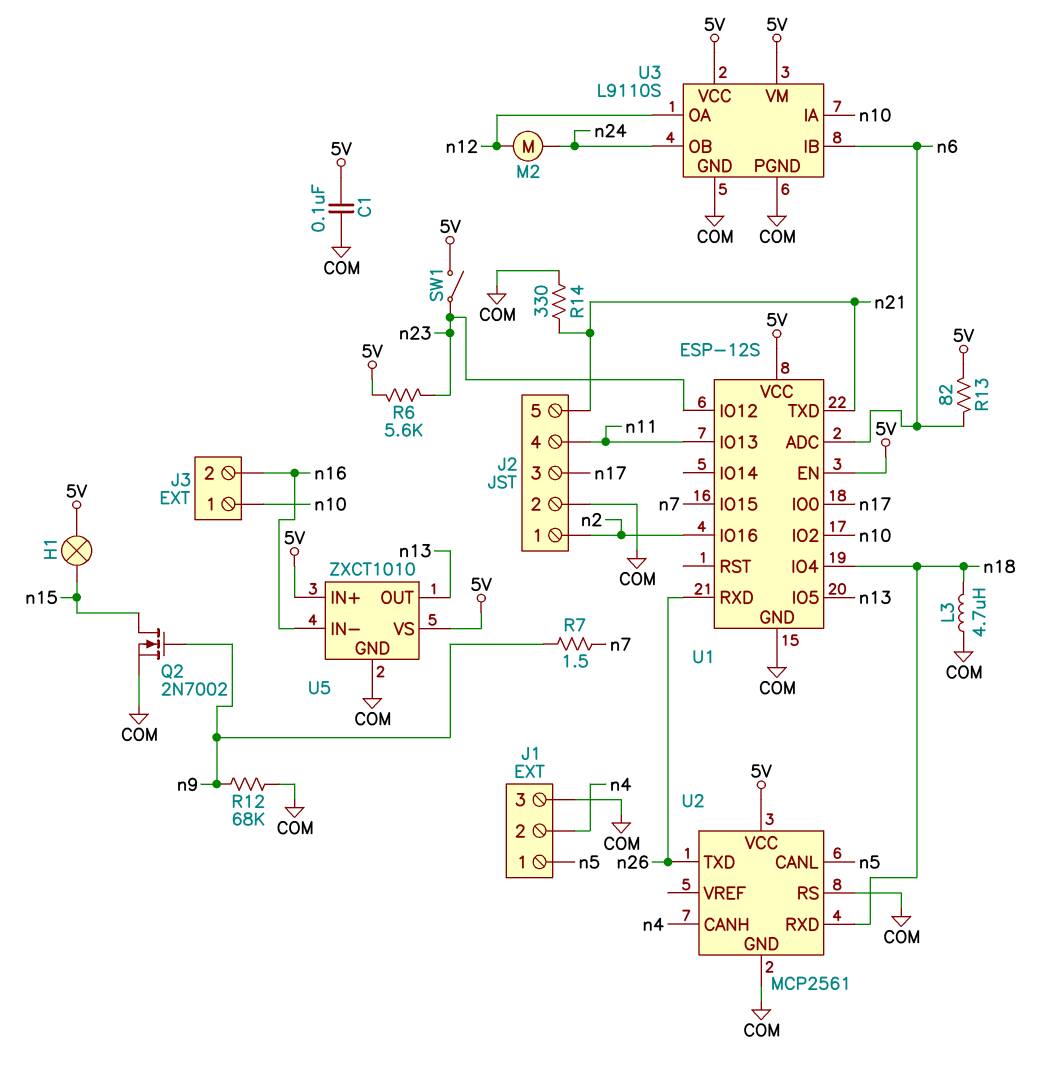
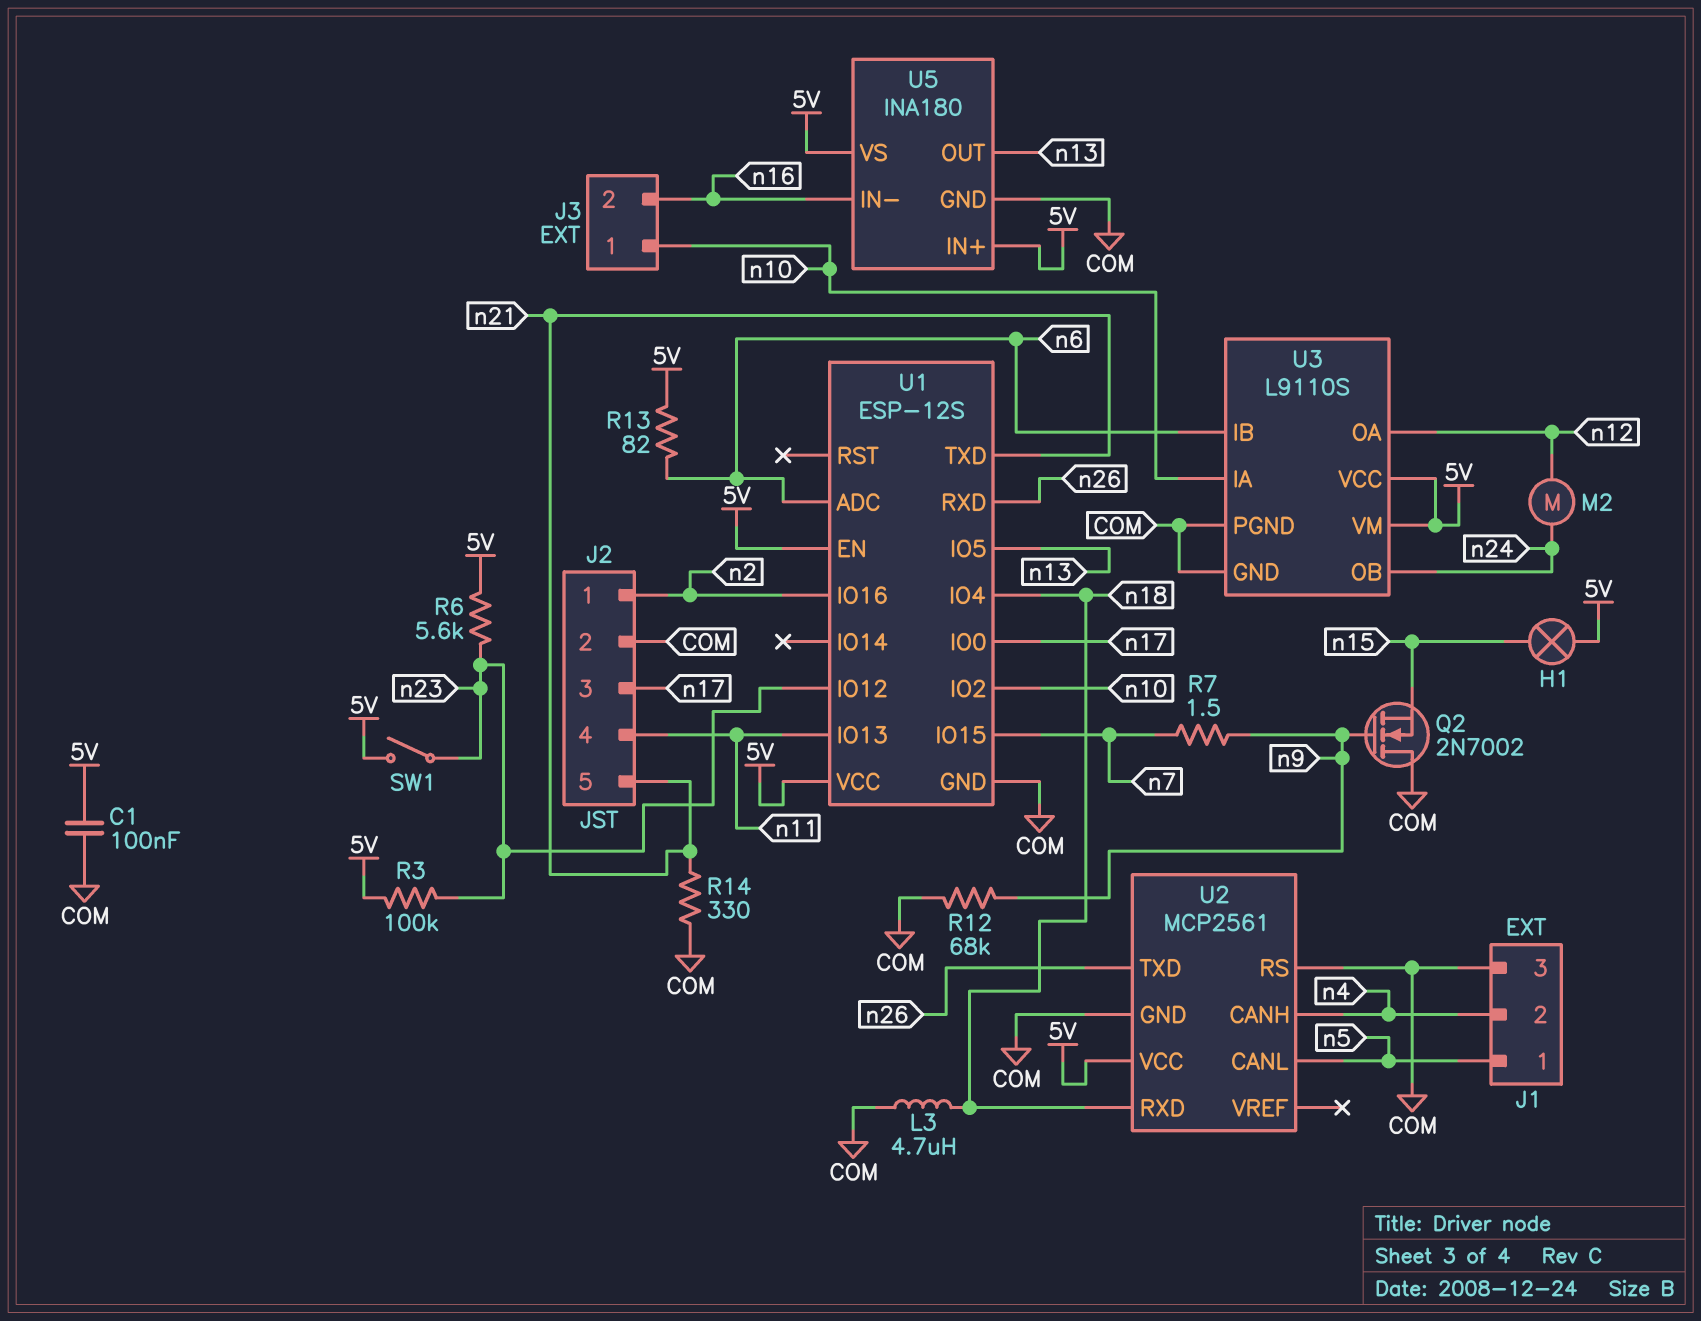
Q2: NMOS 2N7002 (G n9, D n15, S COM) -> NMOS 2N7002 (G n9, D COM, S n15)
R3: none -> 100k (5V, n23)
U5: ZXCT1010 -> INA180

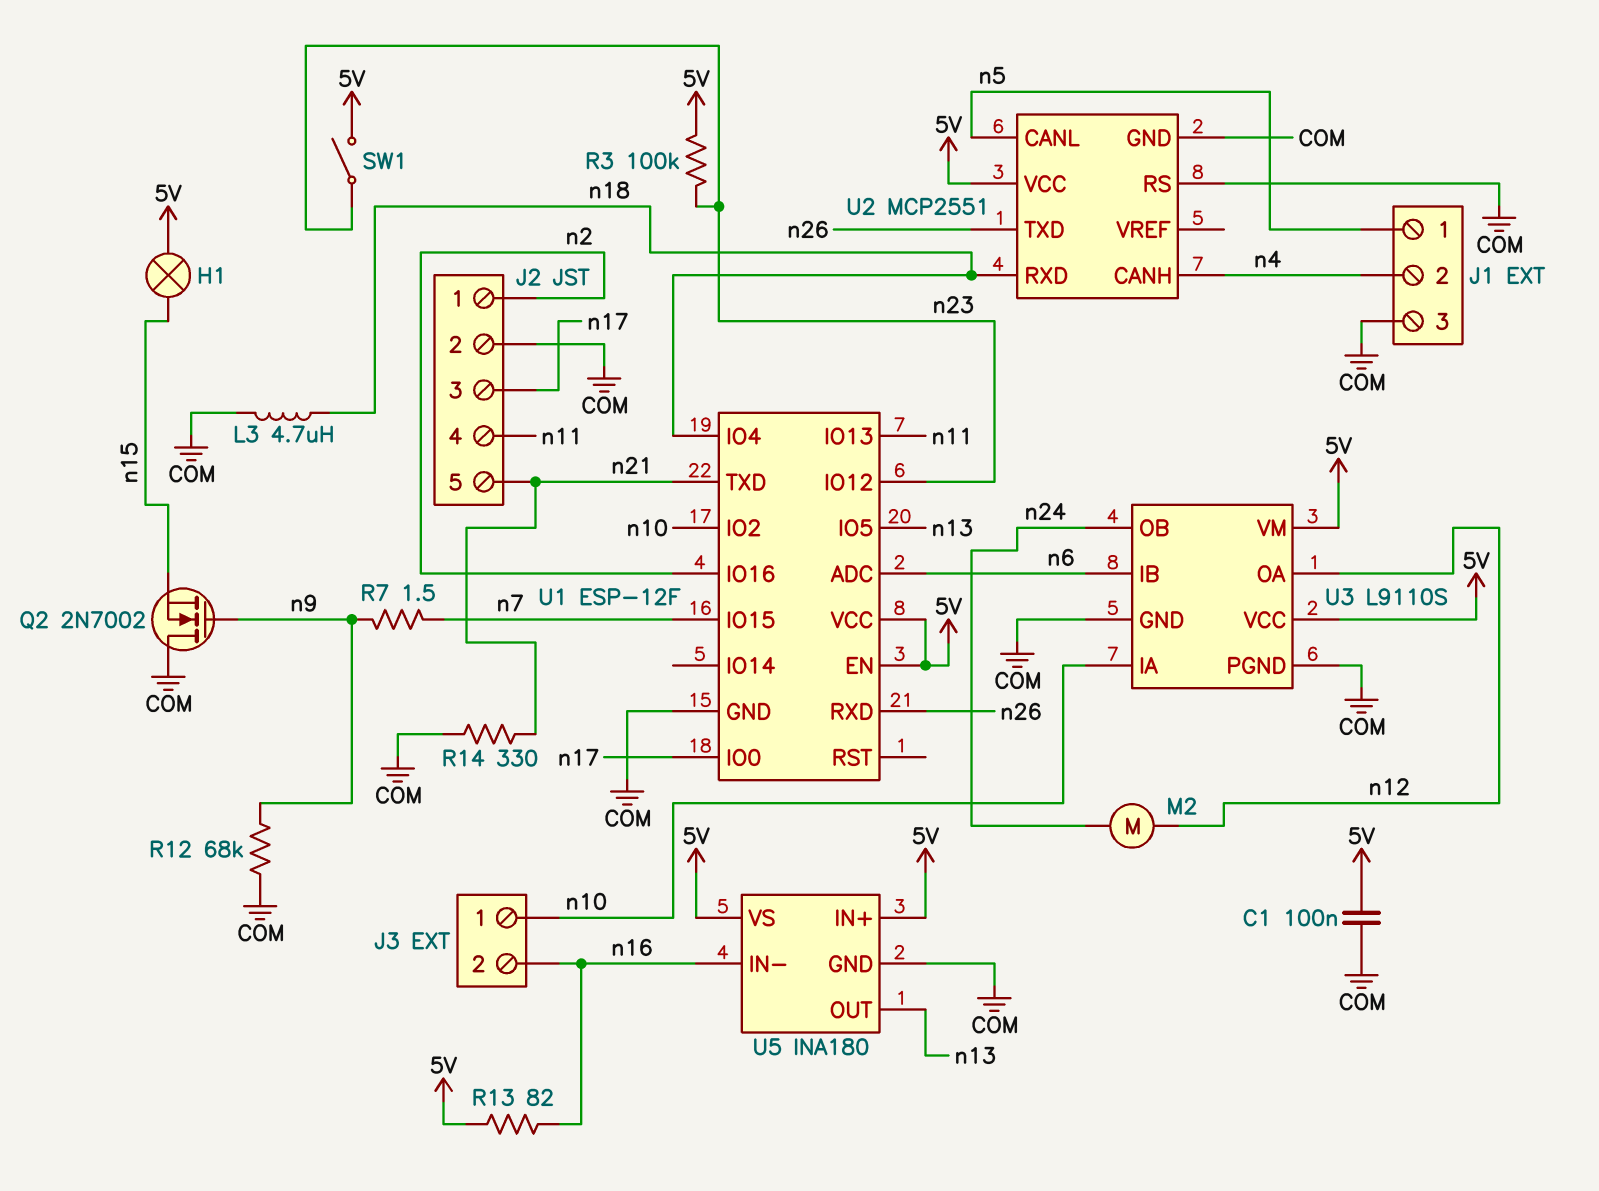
R6: 5.6k (5V, n23) -> none
R13: 82 (5V, n6) -> 82 (5V, n16)
U1: ESP-12S -> ESP-12F
U2: MCP2561 -> MCP2551

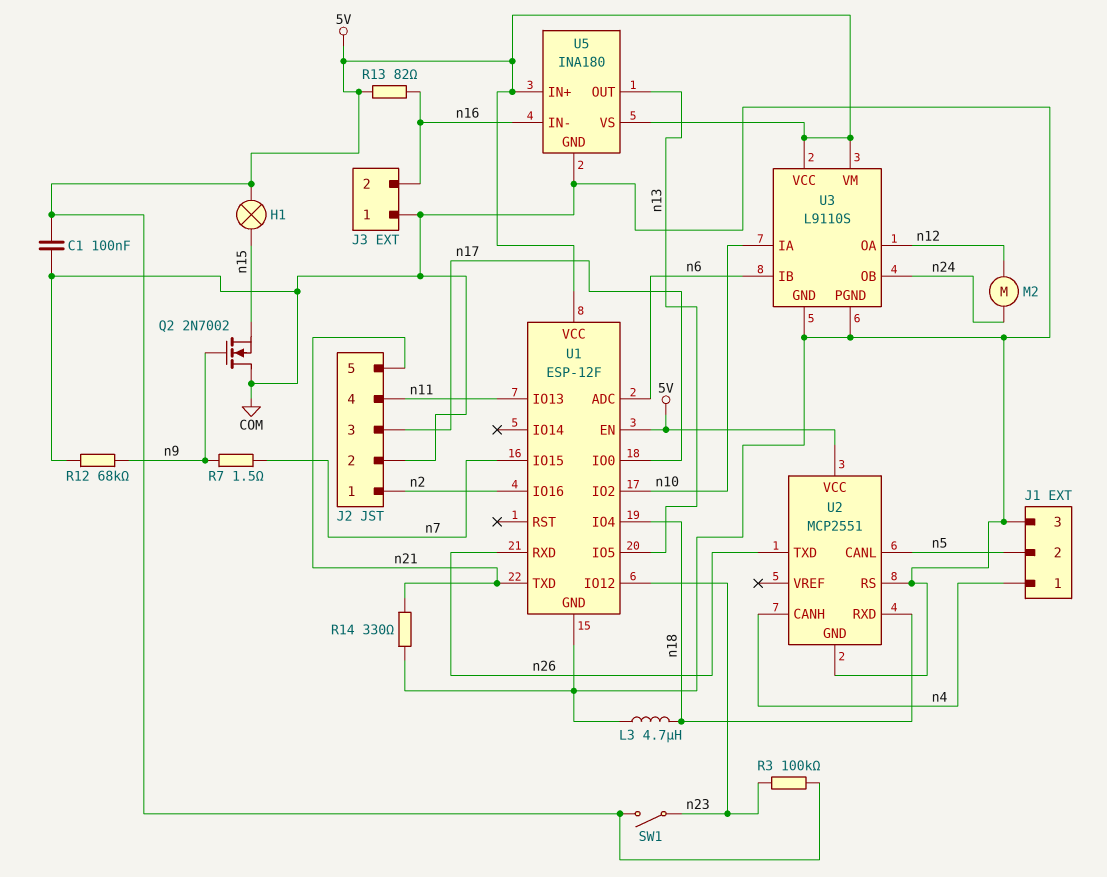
J1 pin 1: n5 -> n4
J1 pin 2: n4 -> n5
J3 pin 1: n10 -> COM

